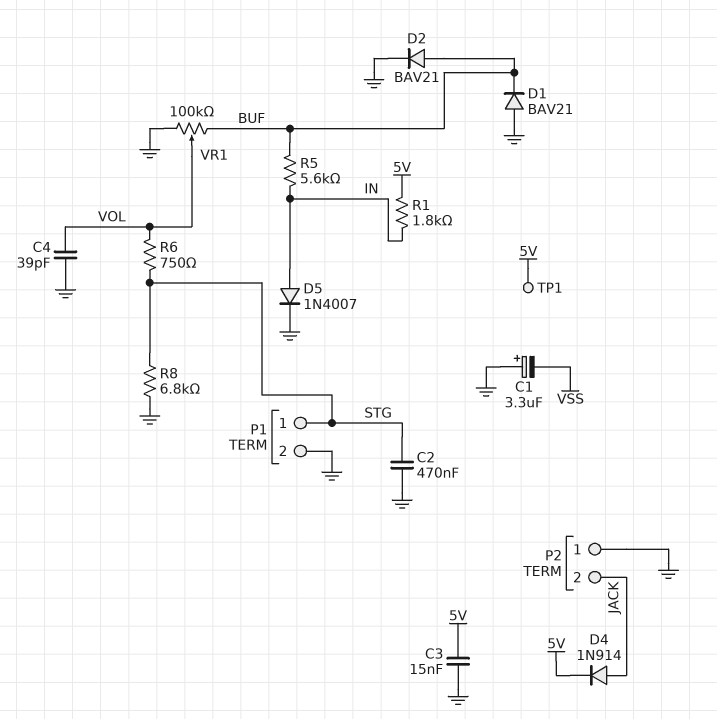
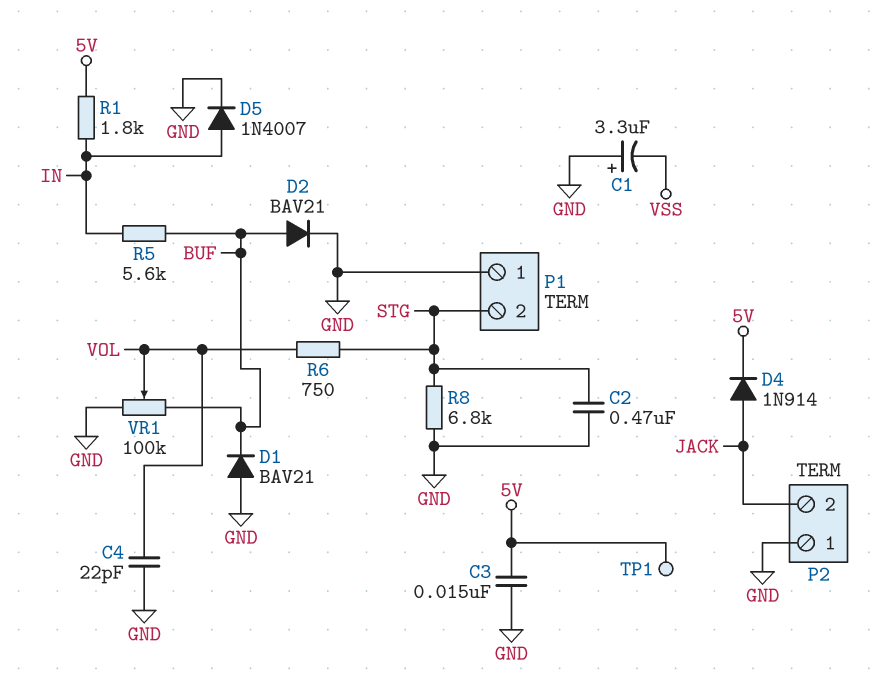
C4: 39pF (GND, VOL) -> 22pF (GND, VOL)
P1 pin 1: STG -> GND
P1 pin 2: GND -> STG

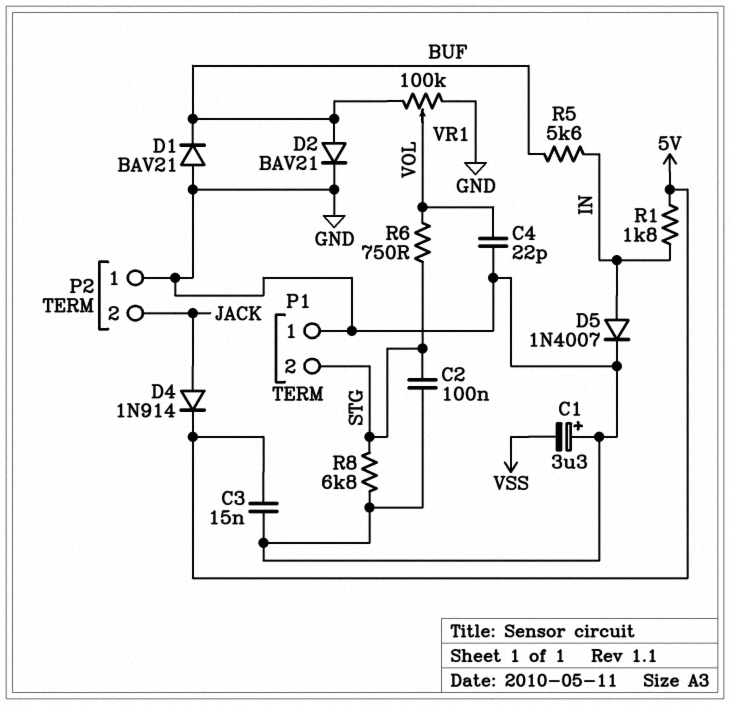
C2: 470nF (GND, STG) -> 100nF (GND, STG)
TP1: test point (5V) -> none

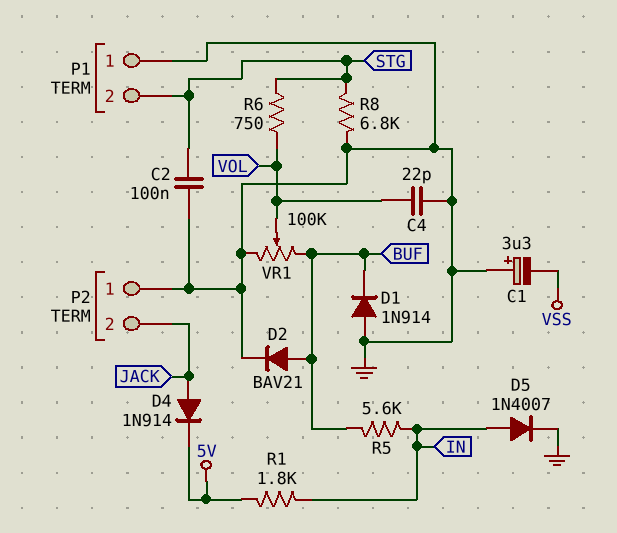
C3: 15nF (5V, GND) -> none
D1: diode BAV21 (A GND, K BUF) -> diode 1N914 (A GND, K BUF)

